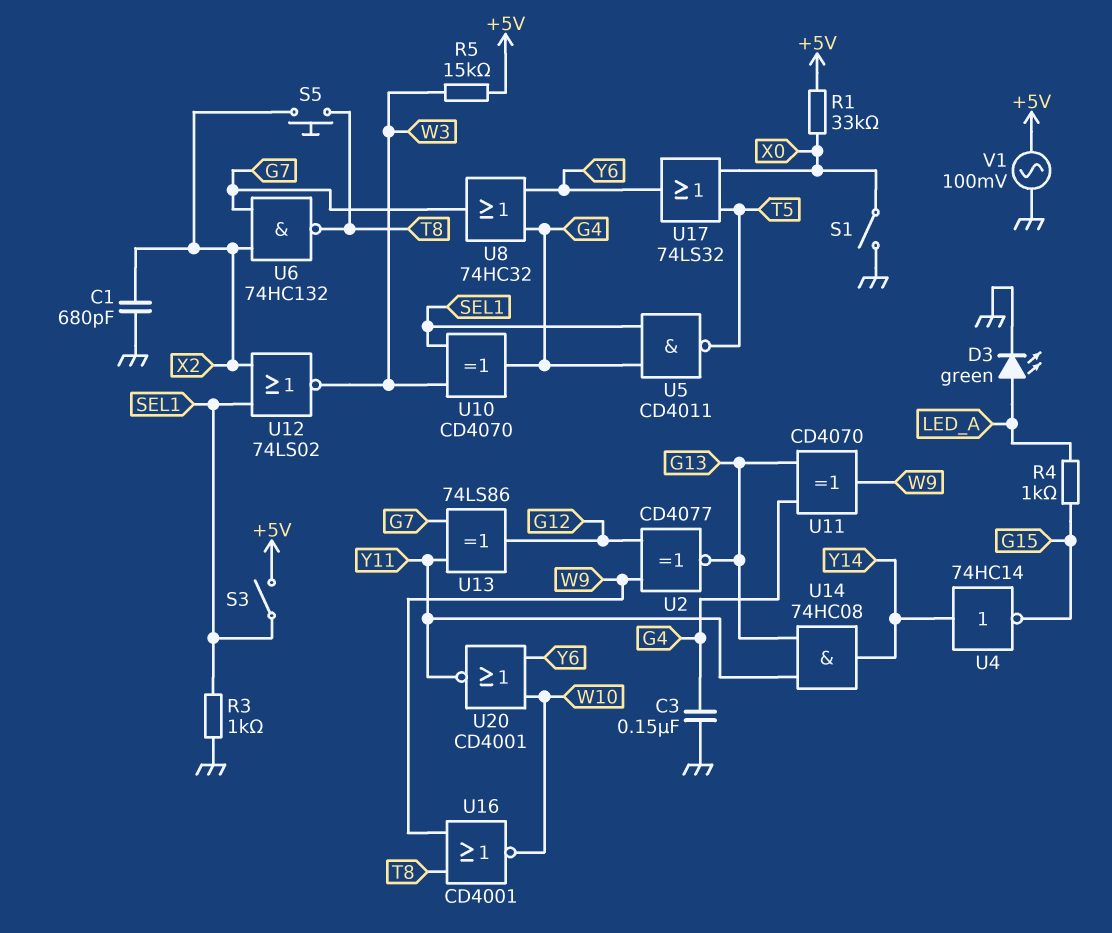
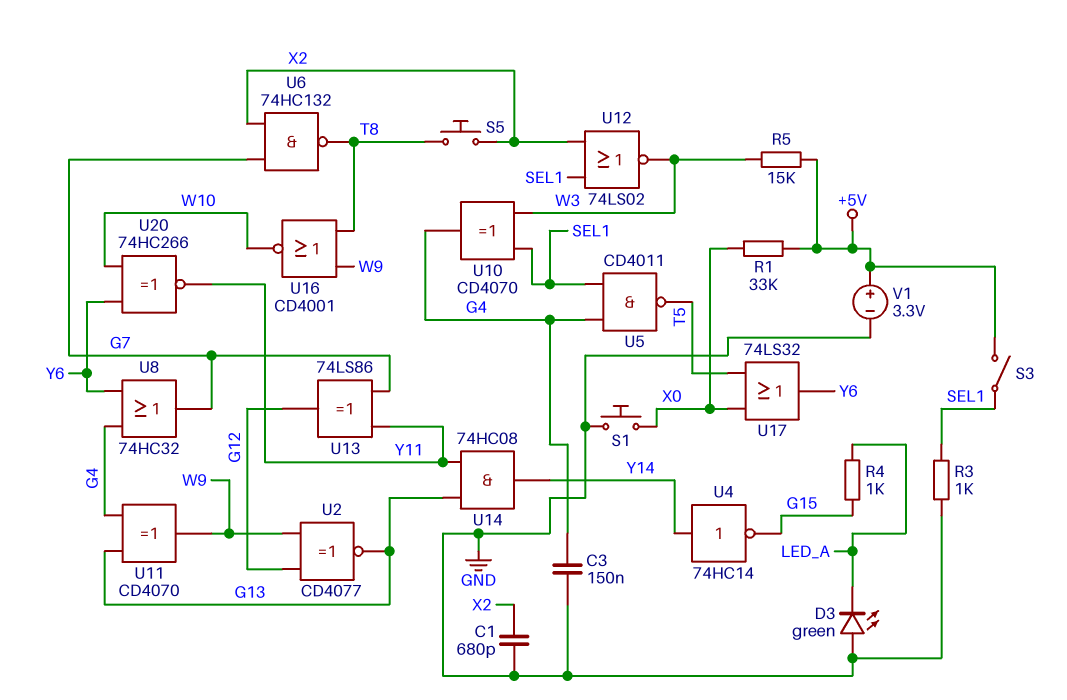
D3: LED green (A LED_A, K GND) -> LED green (A GND, K LED_A)
S1: switch (GND, X0) -> button (GND, X0)
U20: NOR CD4001 (in W10, in Y6, out Y11) -> XNOR 74HC266 (in W10, in Y6, out Y11)
V1: AC 100mV (+5V, GND) -> 3.3V (plus +5V, minus GND)

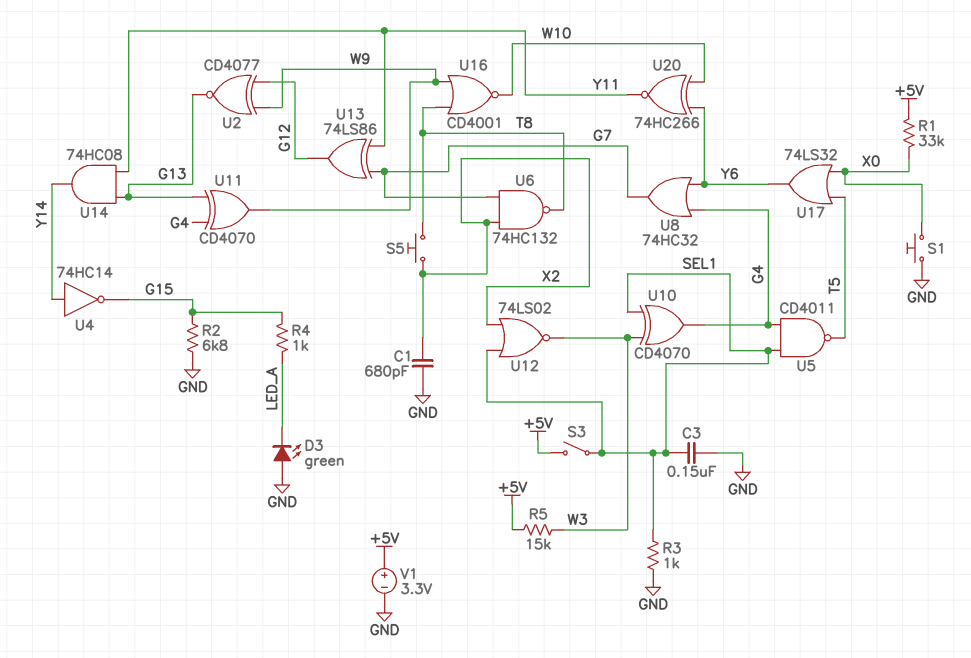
C3: 150nF (G4, GND) -> 150nF (GND, SEL1)
R2: none -> 6.8k (G15, GND)

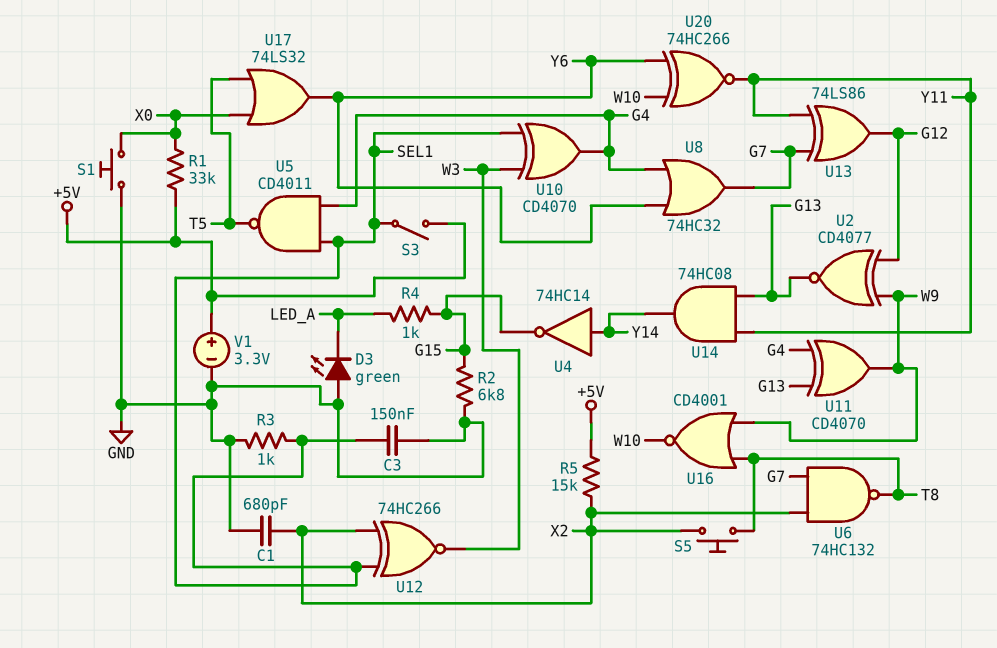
R5: 15k (+5V, W3) -> 15k (+5V, X2)
U12: NOR 74LS02 (in SEL1, in X2, out W3) -> XNOR 74HC266 (in SEL1, in X2, out W3)

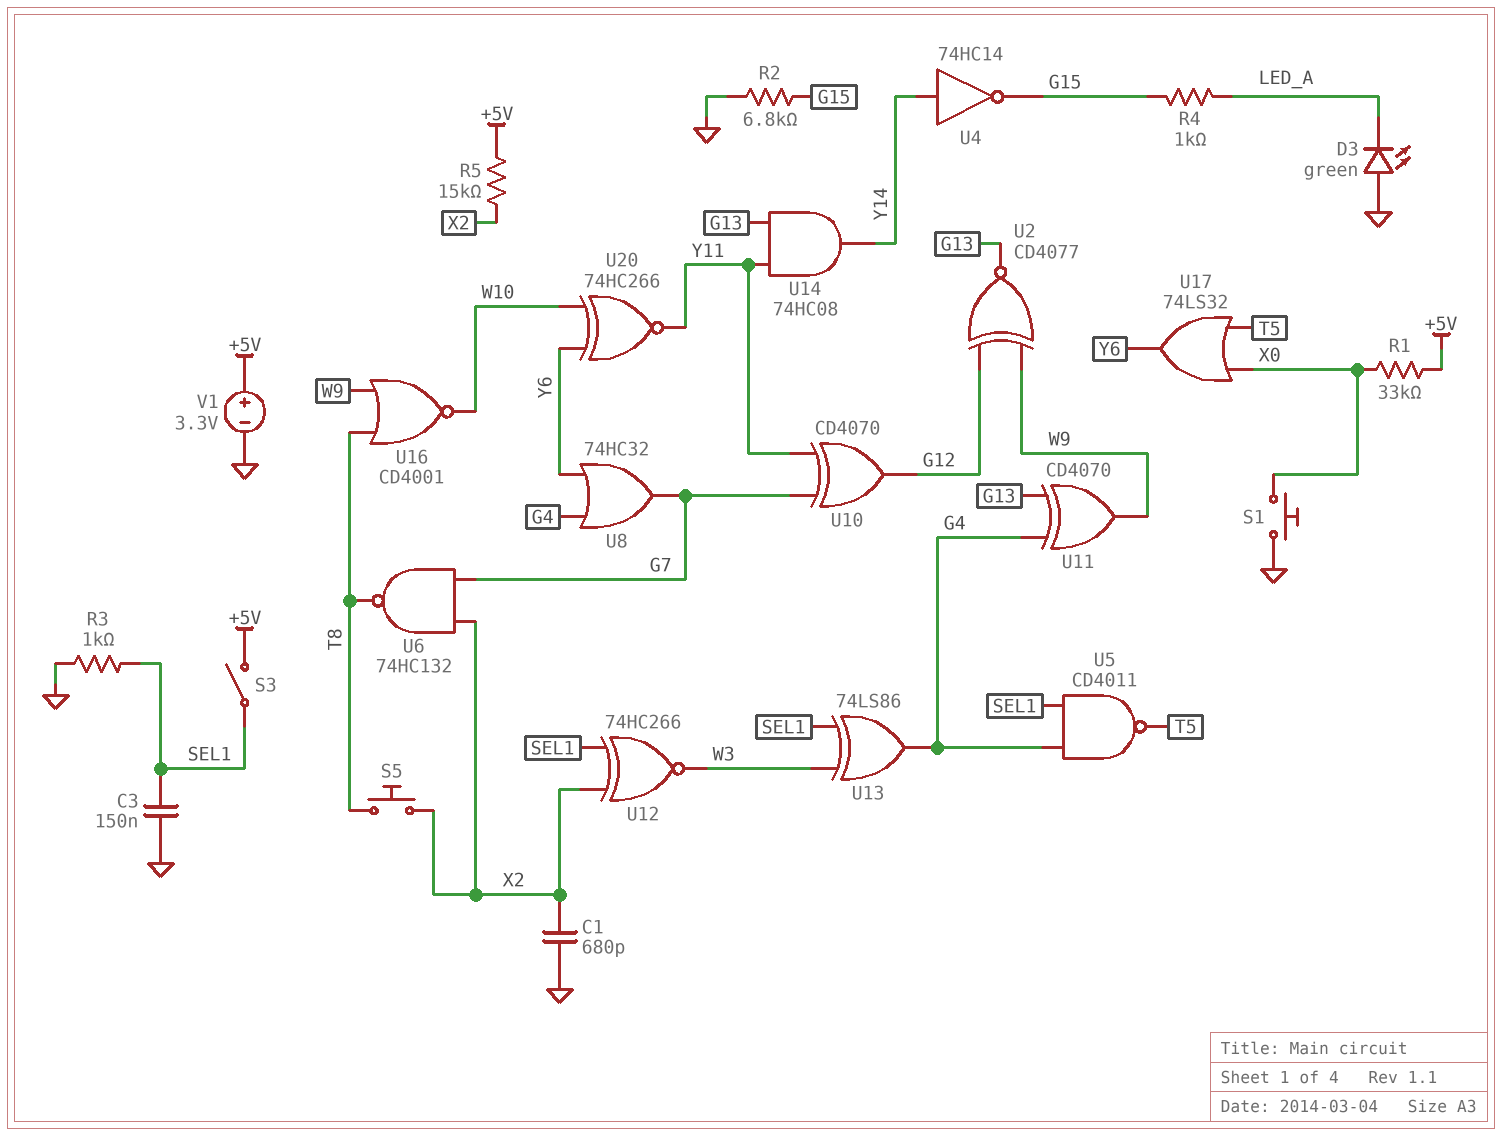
U10: XOR CD4070 (in SEL1, in W3, out G4) -> XOR CD4070 (in G7, in Y11, out G12)
U13: XOR 74LS86 (in G7, in Y11, out G12) -> XOR 74LS86 (in SEL1, in W3, out G4)

